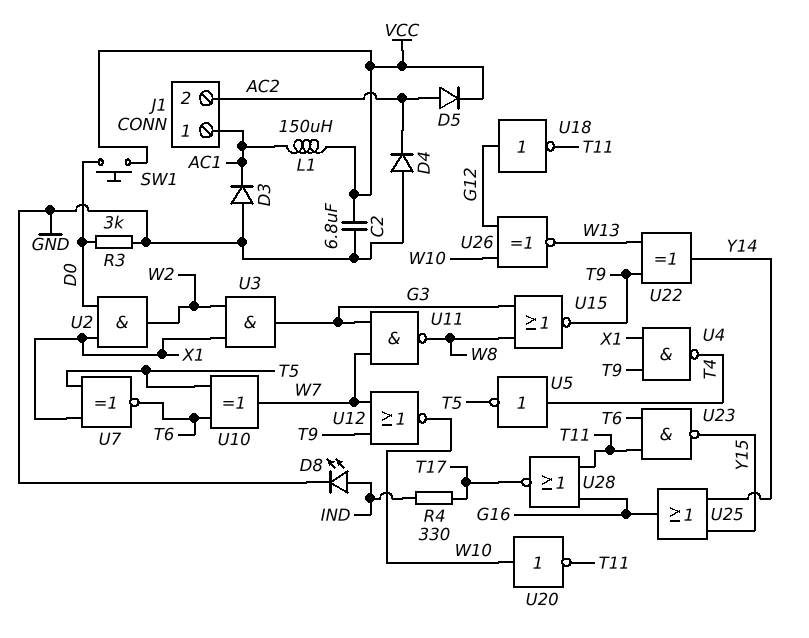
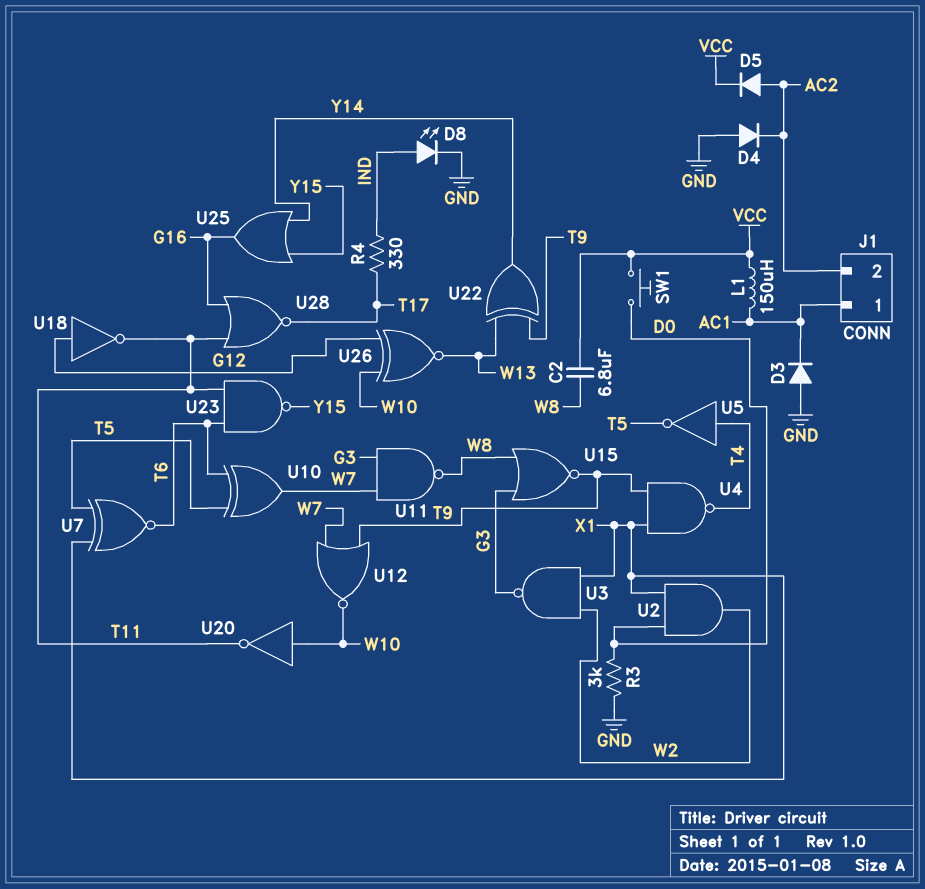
C2: 6.8uF (GND, VCC) -> 6.8uF (VCC, W8)
U3: AND (in W2, in X1, out G3) -> NAND (in W2, in X1, out G3)

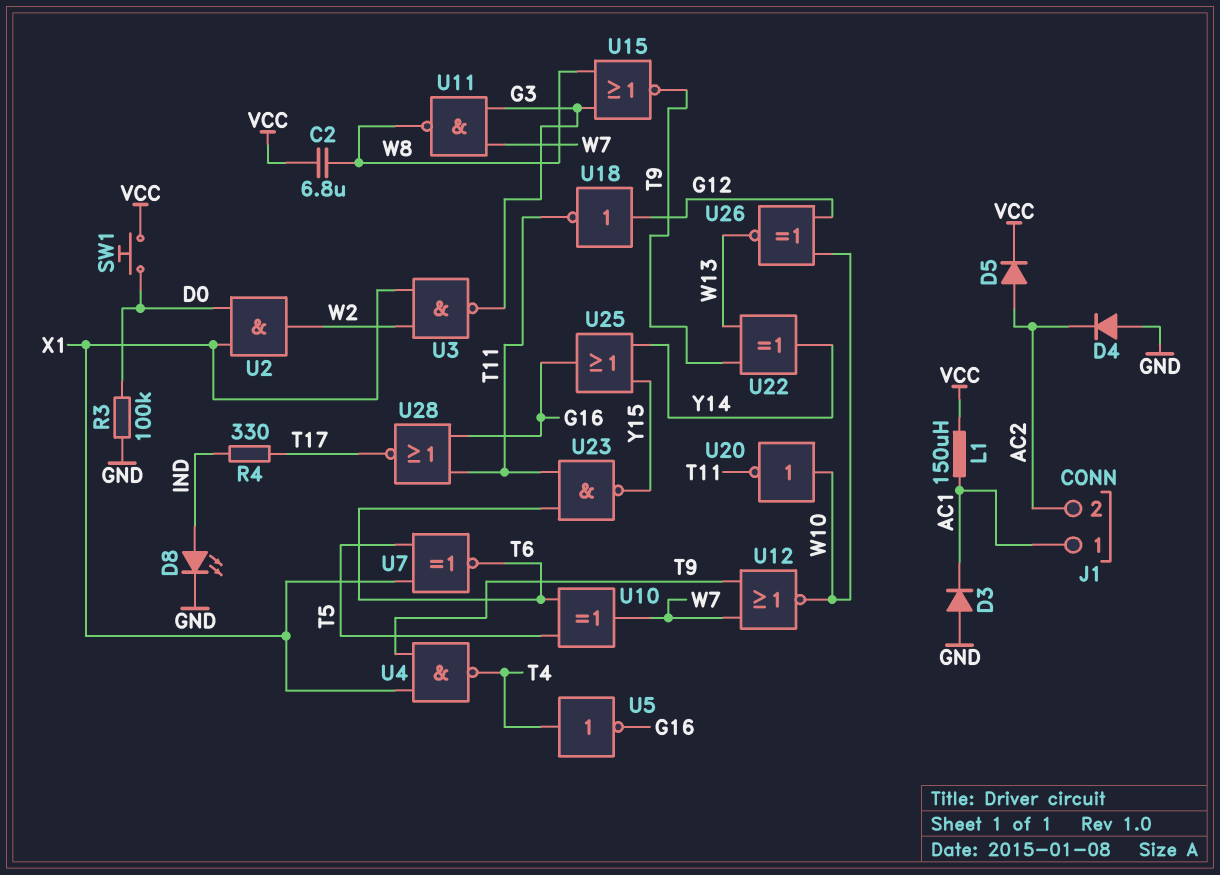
R3: 3k (D0, GND) -> 100k (D0, GND)
U5: NOT (in T4, out T5) -> NOT (in T4, out G16)

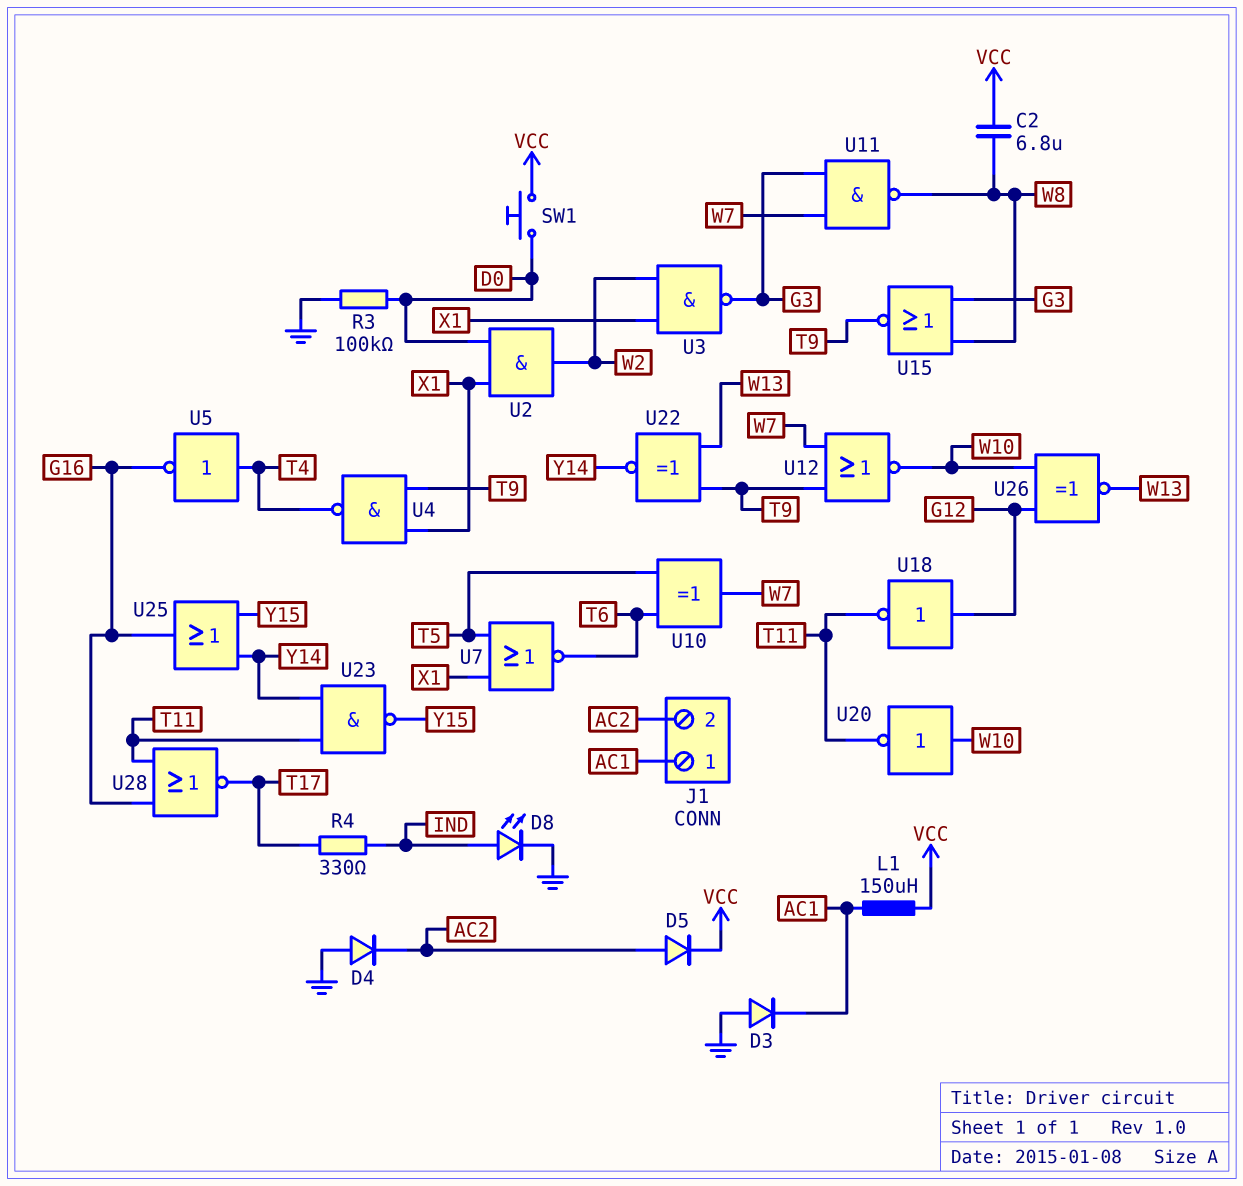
U7: XNOR (in T5, in X1, out T6) -> NOR (in T5, in X1, out T6)
U22: XOR (in T9, in W13, out Y14) -> XNOR (in T9, in W13, out Y14)
U23: NAND (in T6, in T11, out Y15) -> NAND (in T11, in Y14, out Y15)

